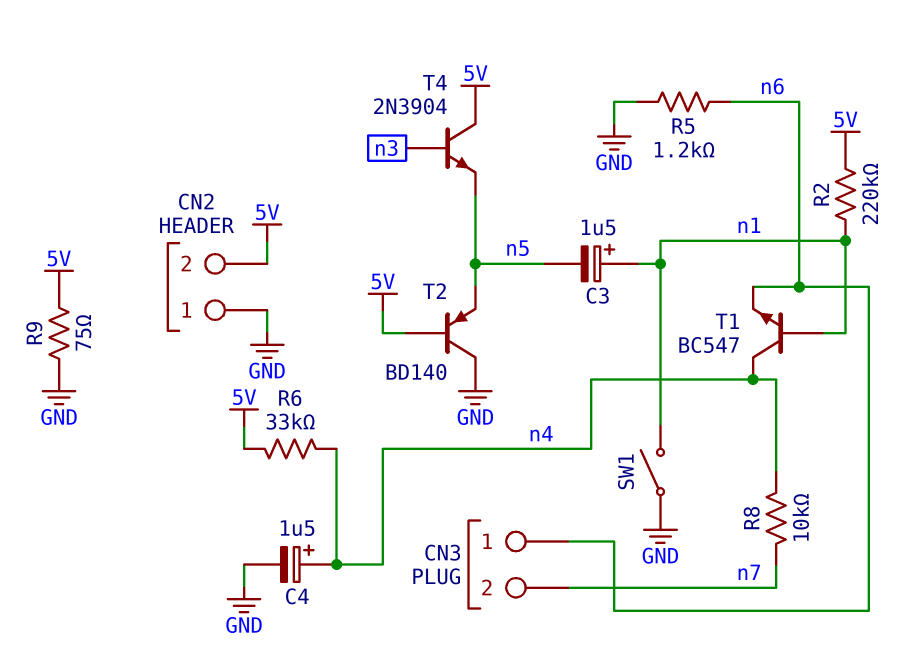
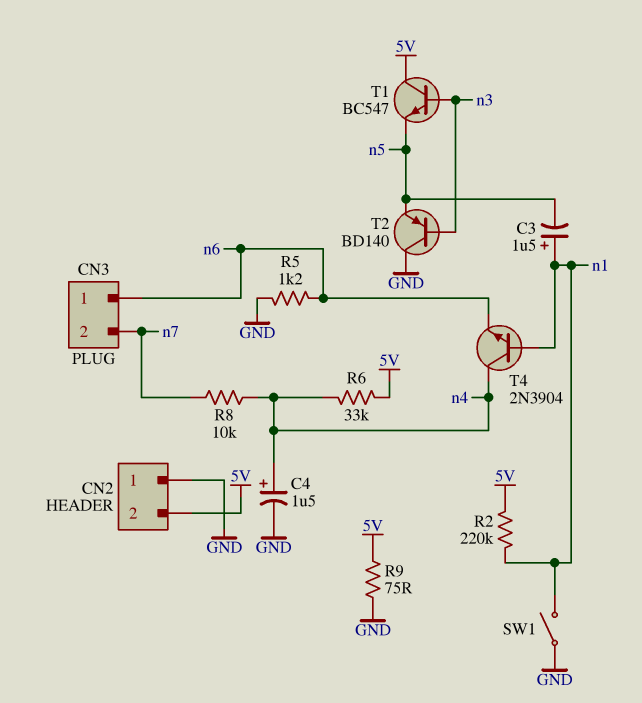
T1: NPN BC547 (B n1, C n4, E n6) -> NPN BC547 (B n3, C 5V, E n5)
T2: PNP BD140 (B 5V, C GND, E n5) -> PNP BD140 (B n3, C GND, E n5)
T4: NPN 2N3904 (B n3, C 5V, E n5) -> NPN 2N3904 (B n1, C n4, E n6)

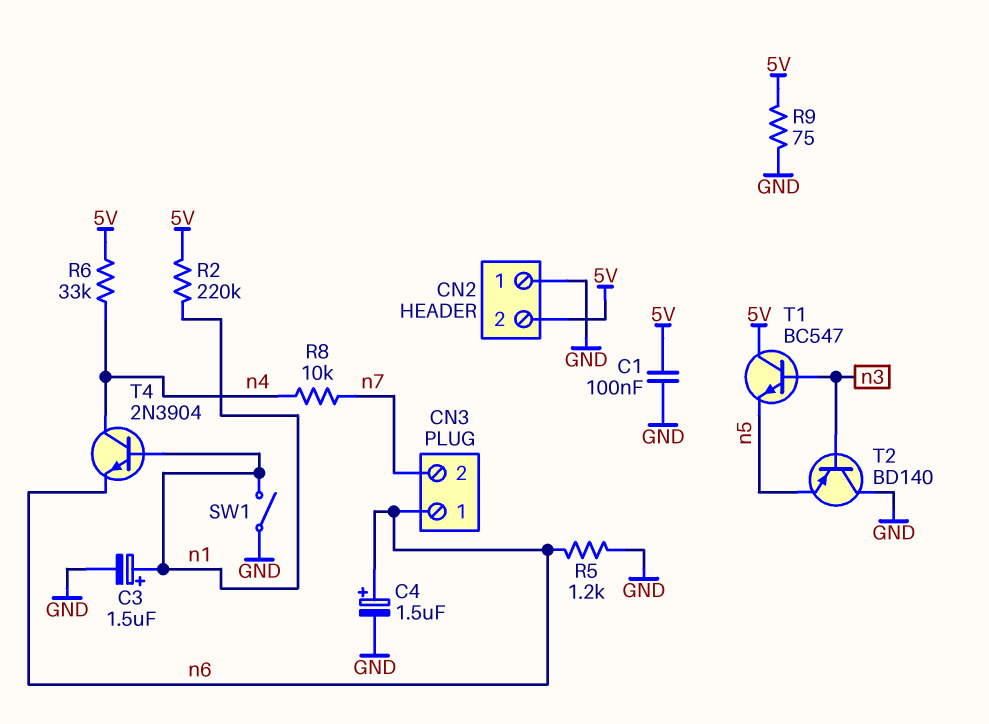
C1: none -> 100nF (5V, GND)
C3: 1.5uF (plus n1, minus n5) -> 1.5uF (plus n1, minus GND)
C4: 1.5uF (plus n4, minus GND) -> 1.5uF (plus n6, minus GND)

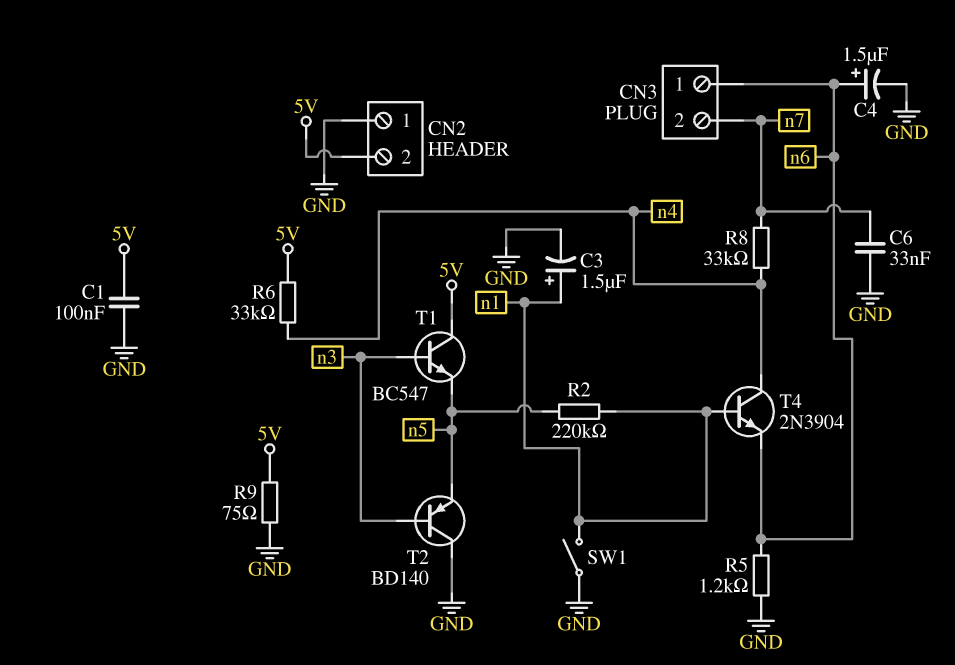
C6: none -> 33nF (GND, n7)
R2: 220k (5V, n1) -> 220k (n1, n5)
R8: 10k (n4, n7) -> 33k (n4, n7)

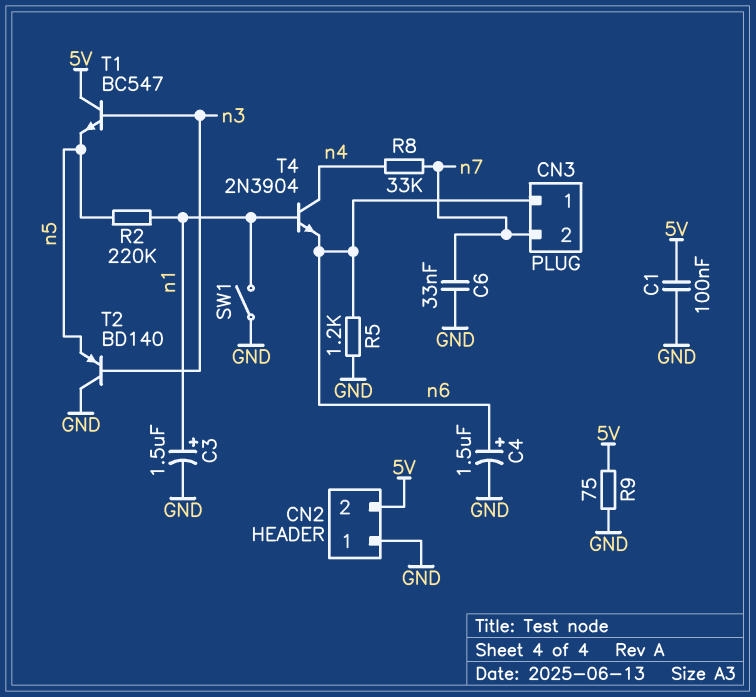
R6: 33k (5V, n4) -> none

